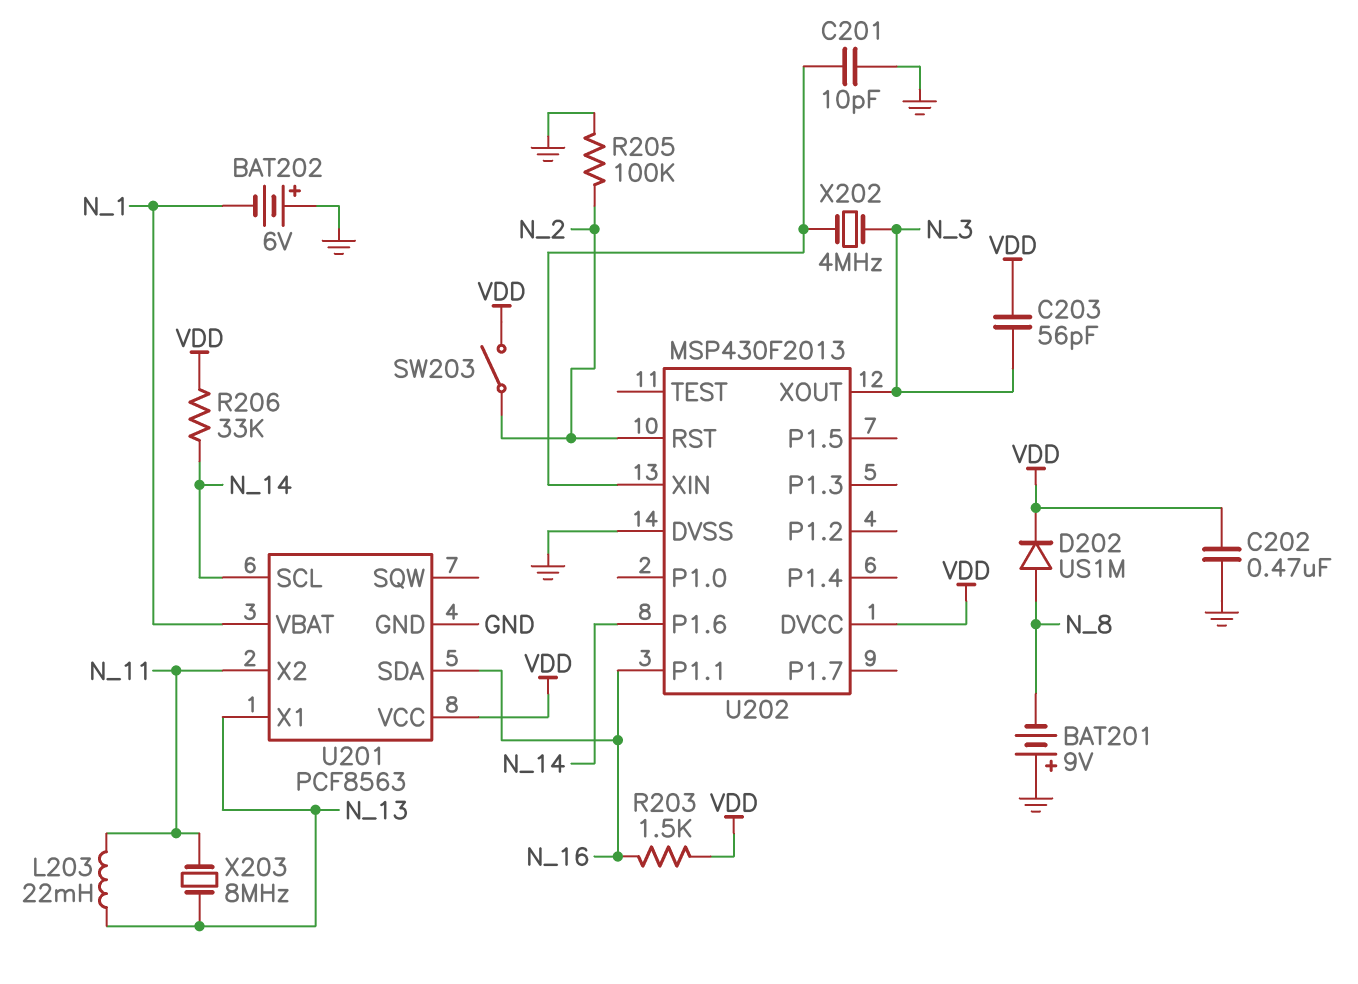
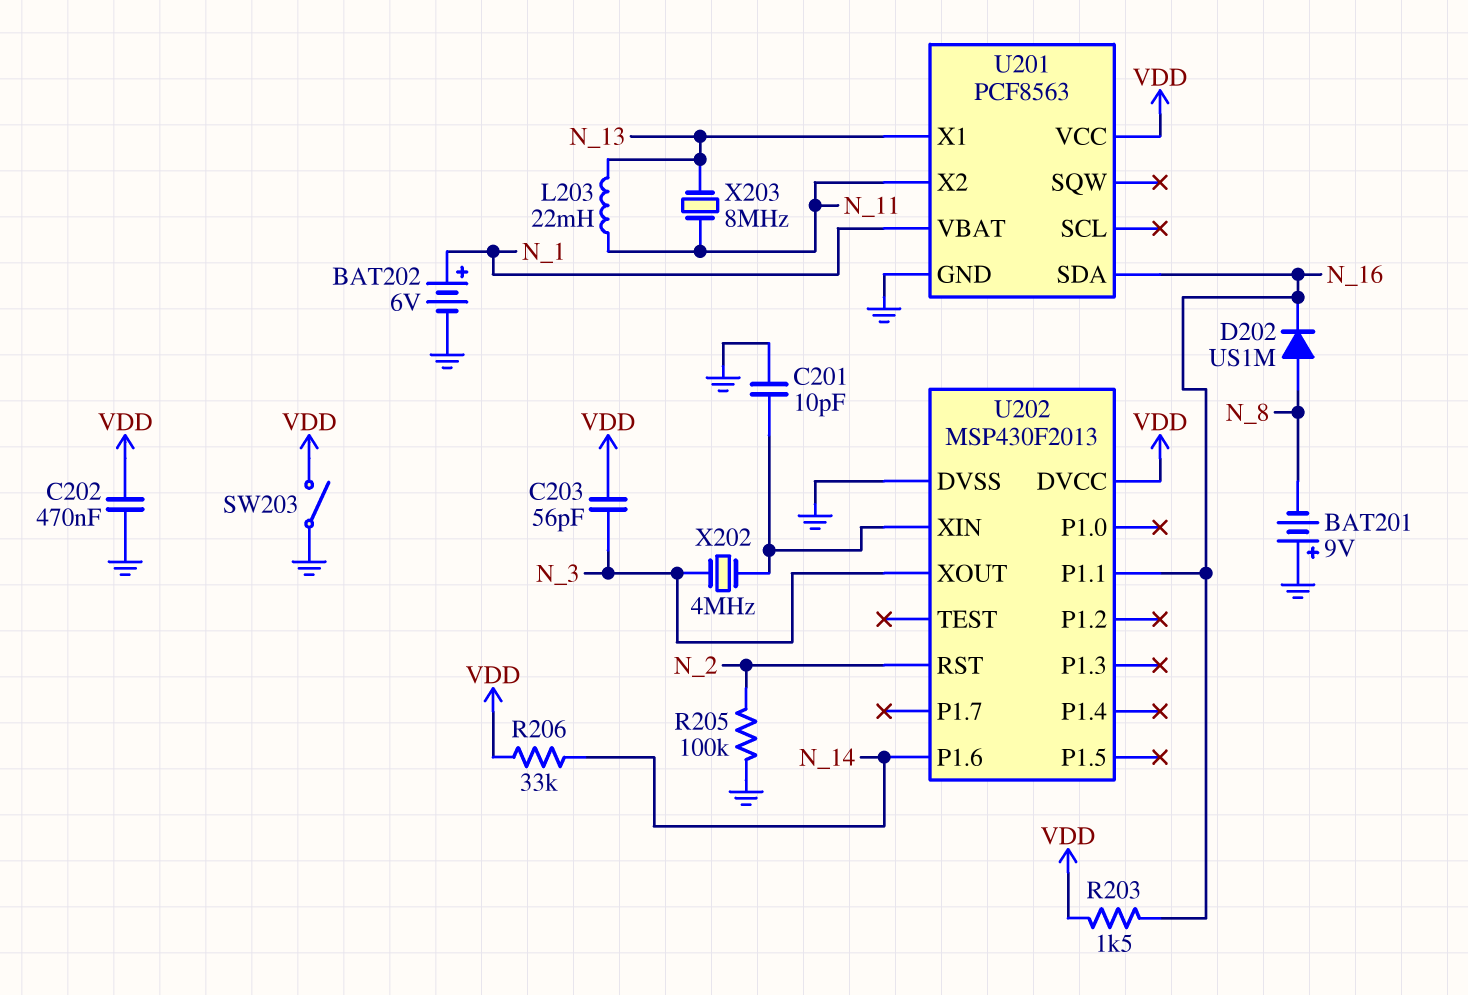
BAT202: 6V (plus GND, minus N_1) -> 6V (plus N_1, minus GND)
D202: diode US1M (A N_8, K VDD) -> diode US1M (A N_8, K N_16)
SW203: switch (N_2, VDD) -> switch (GND, VDD)
U201 pin SCL: N_14 -> none

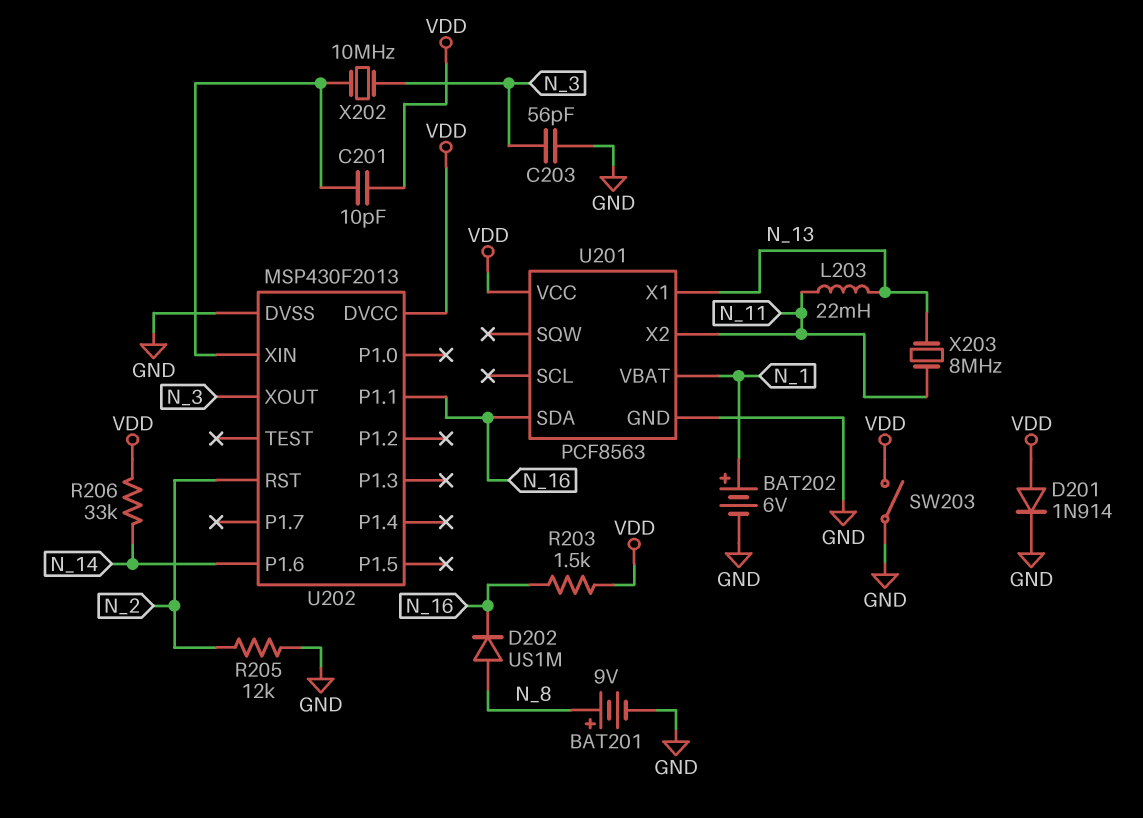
BAT201: 9V (plus GND, minus N_8) -> 9V (plus N_8, minus GND)
C201: 10pF (GND, U202/XIN) -> 10pF (U202/XIN, VDD)
C202: 470nF (GND, VDD) -> none
C203: 56pF (N_3, VDD) -> 56pF (GND, N_3)
D201: none -> diode 1N914 (A VDD, K GND)
R205: 100k (GND, N_2) -> 12k (GND, N_2)
X202: 4MHz (N_3, U202/XIN) -> 10MHz (N_3, U202/XIN)

